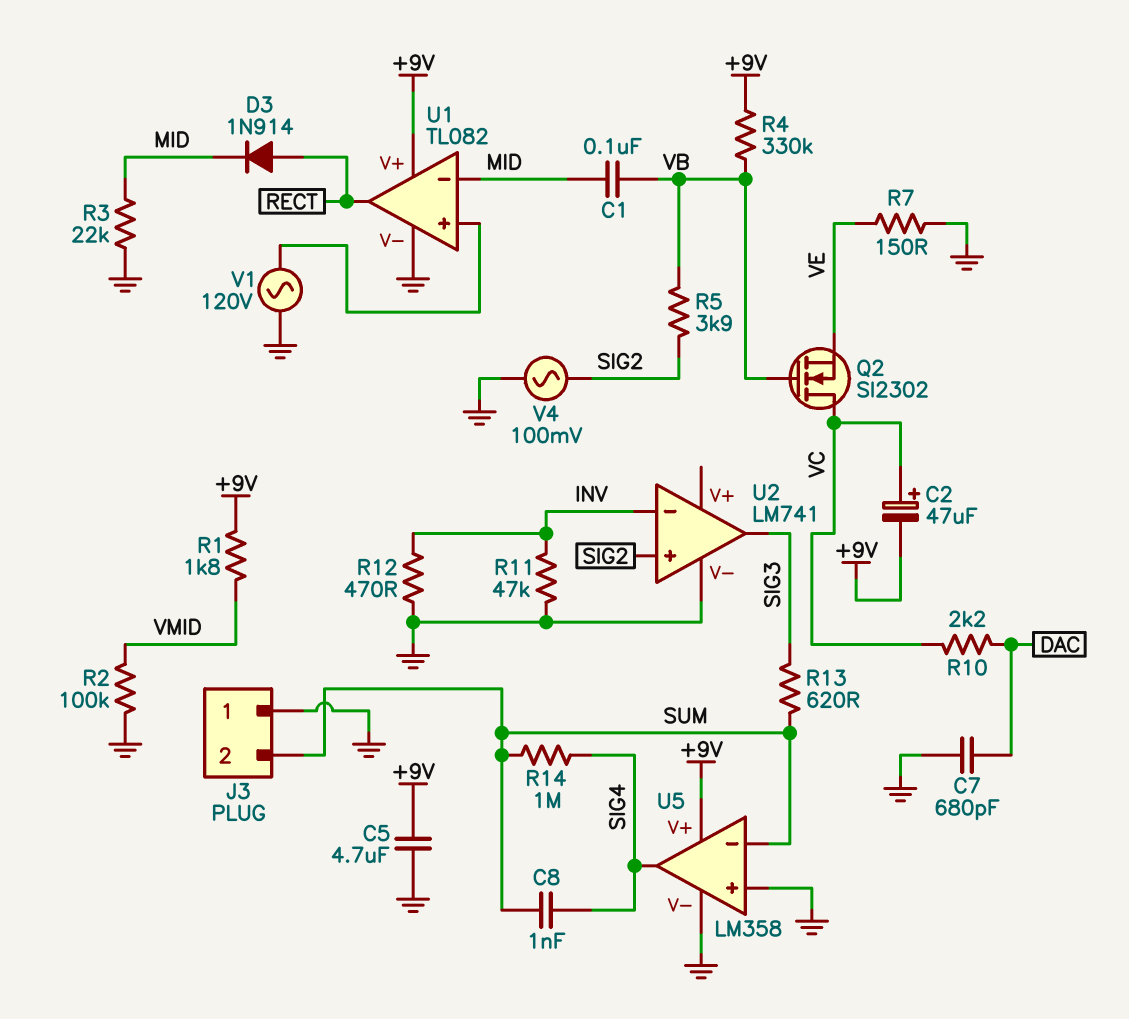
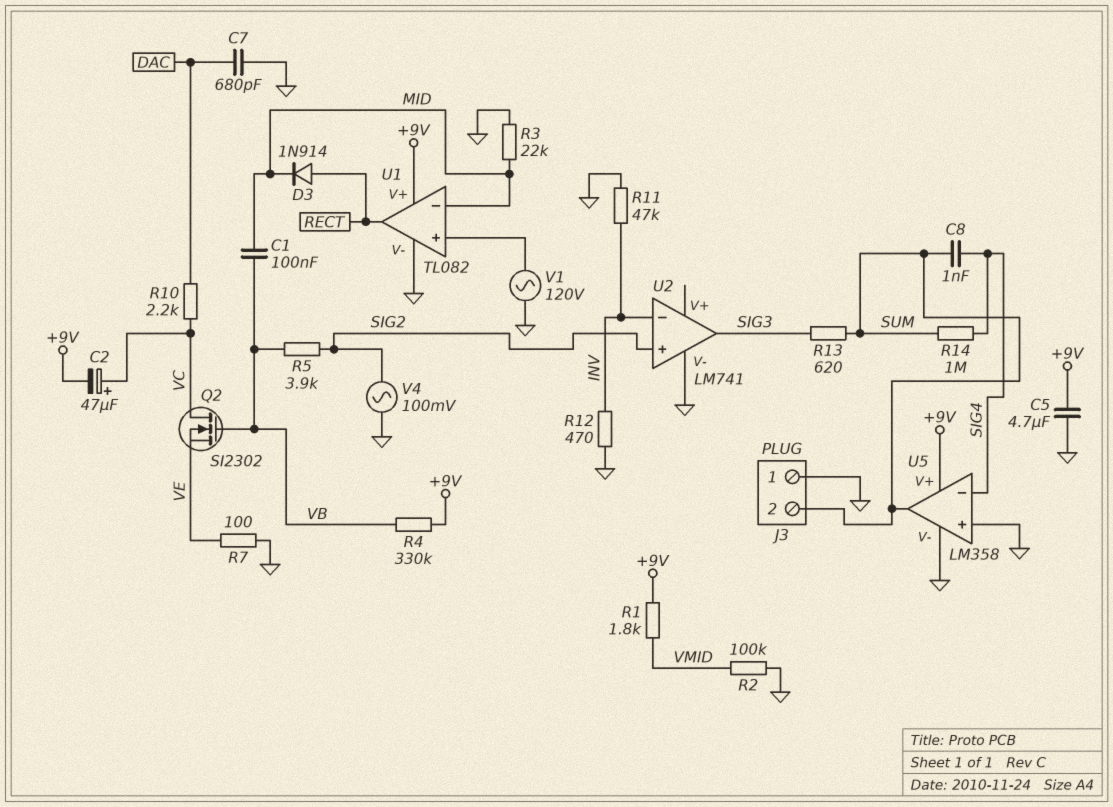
R7: 150 (GND, VE) -> 100 (GND, VE)
U5 pin in-: SUM -> SIG4
U5 pin out: SIG4 -> SUM

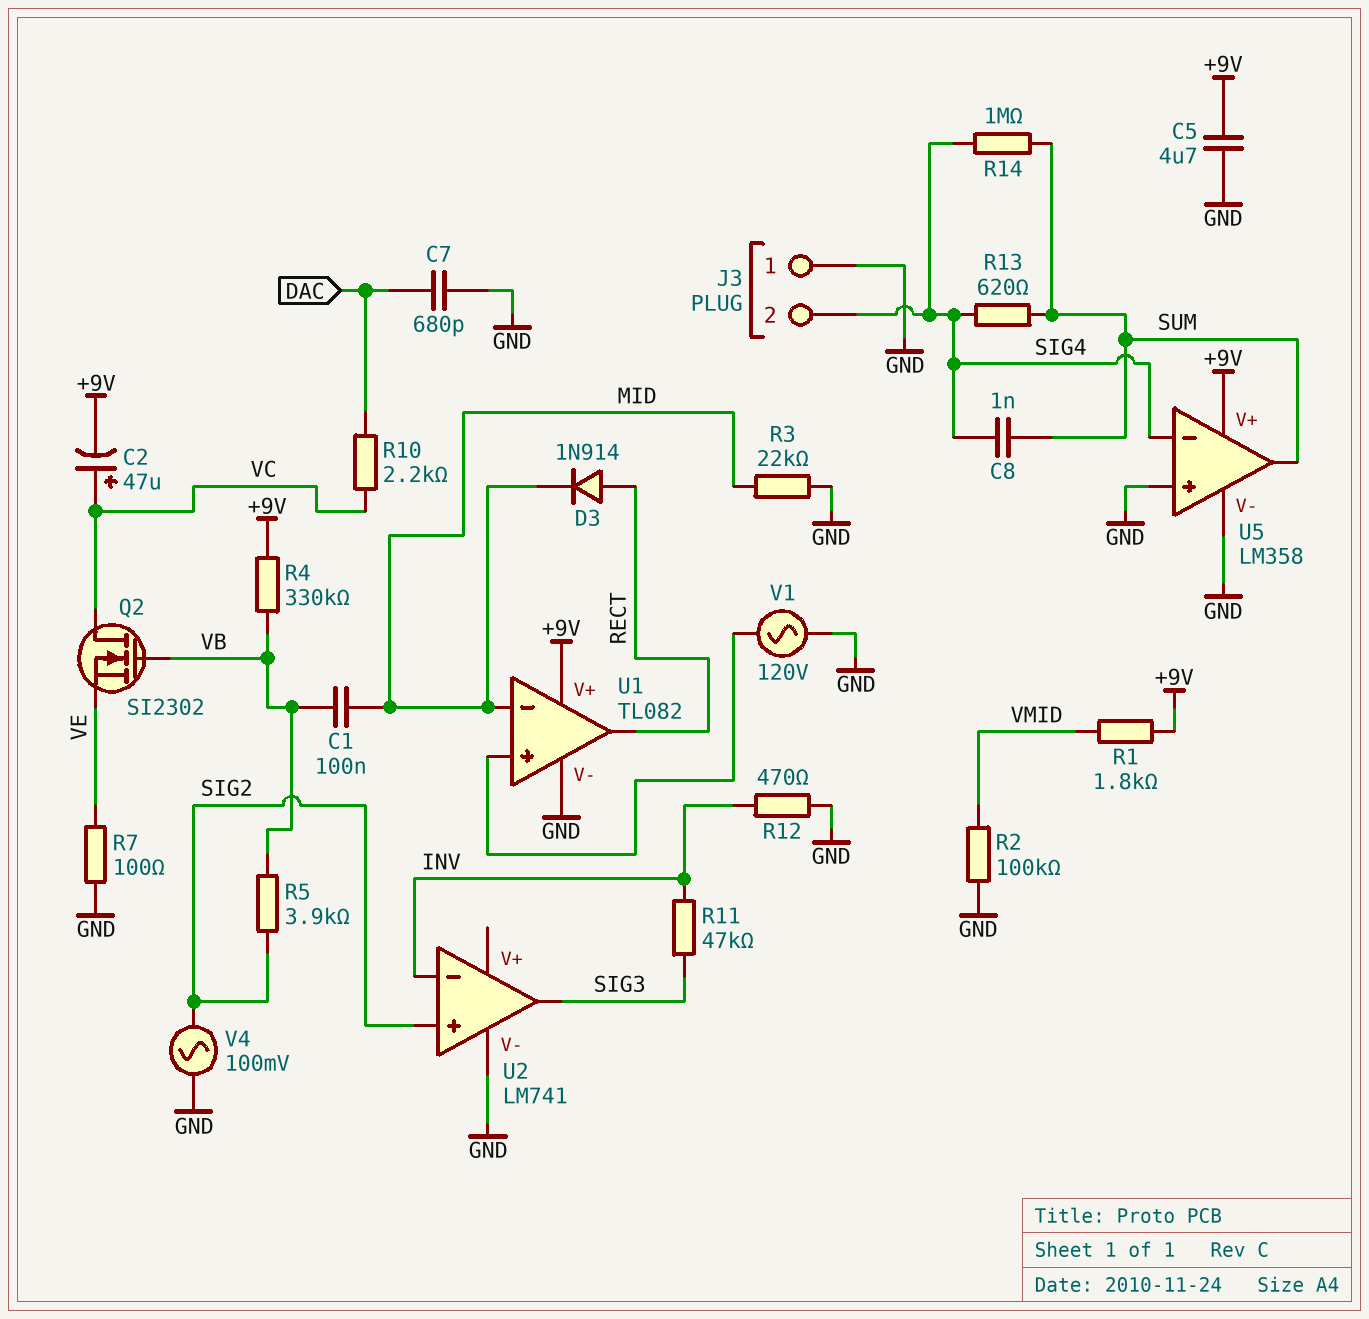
J3 pin 2: SUM -> SIG4
R11: 47k (GND, INV) -> 47k (INV, SIG3)
R13: 620 (SIG3, SUM) -> 620 (SIG4, SUM)

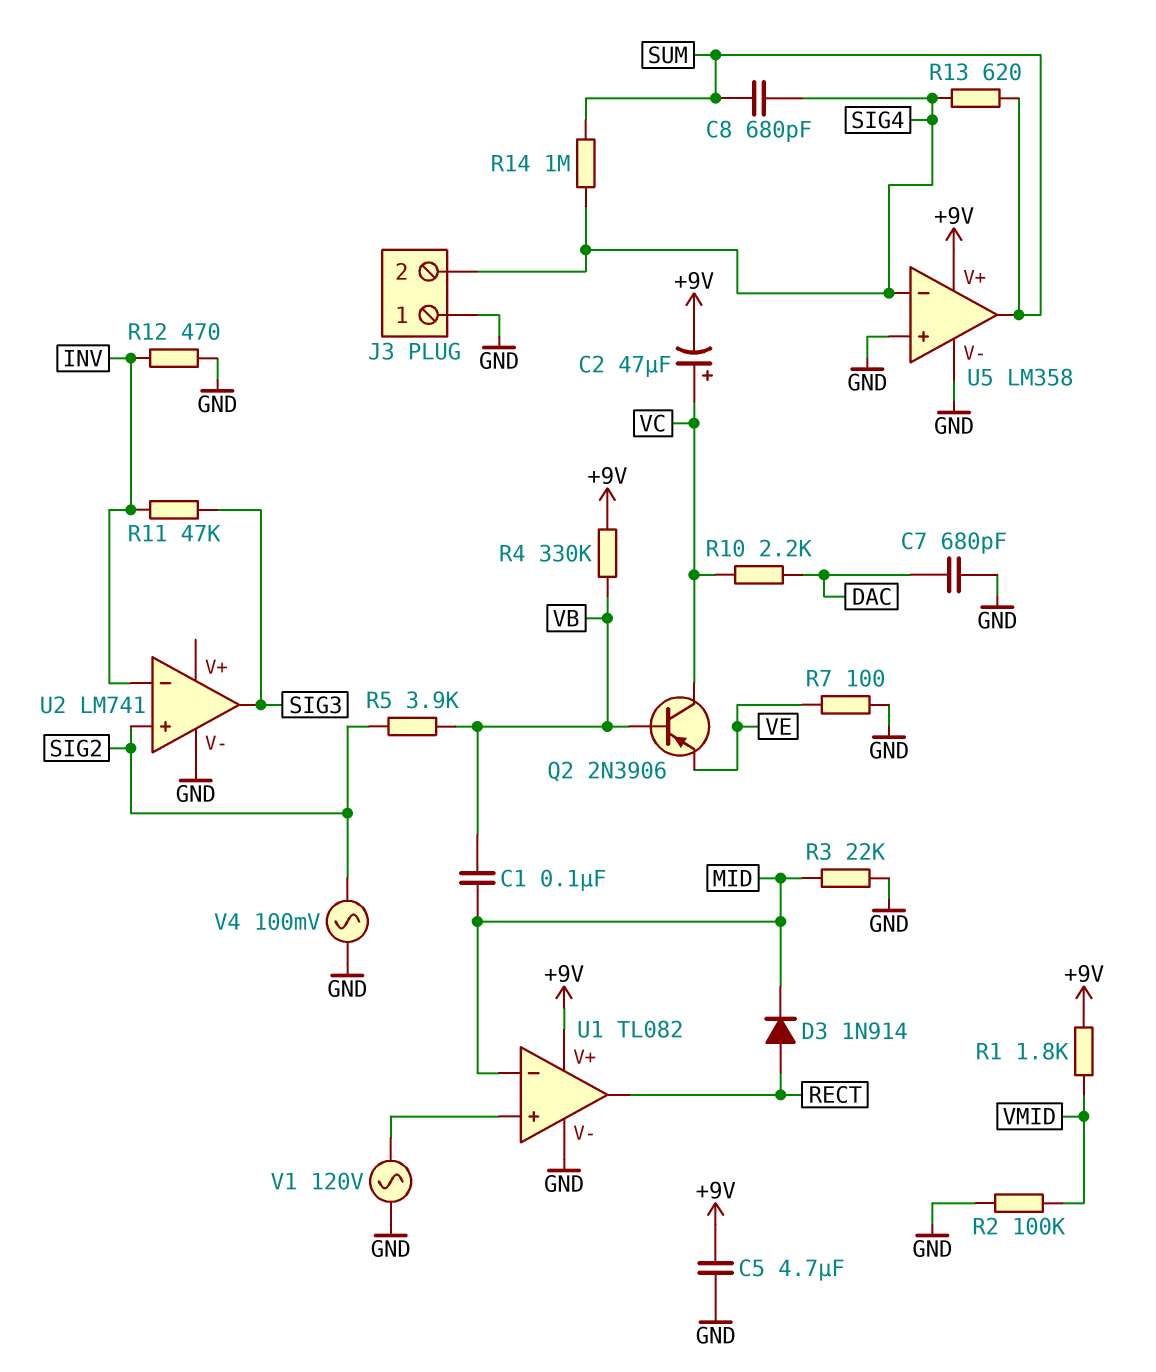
C8: 1nF (SIG4, SUM) -> 680pF (SIG4, SUM)
Q2: NMOS SI2302 (G VB, D VC, S VE) -> PNP 2N3906 (B VB, C VC, E VE)

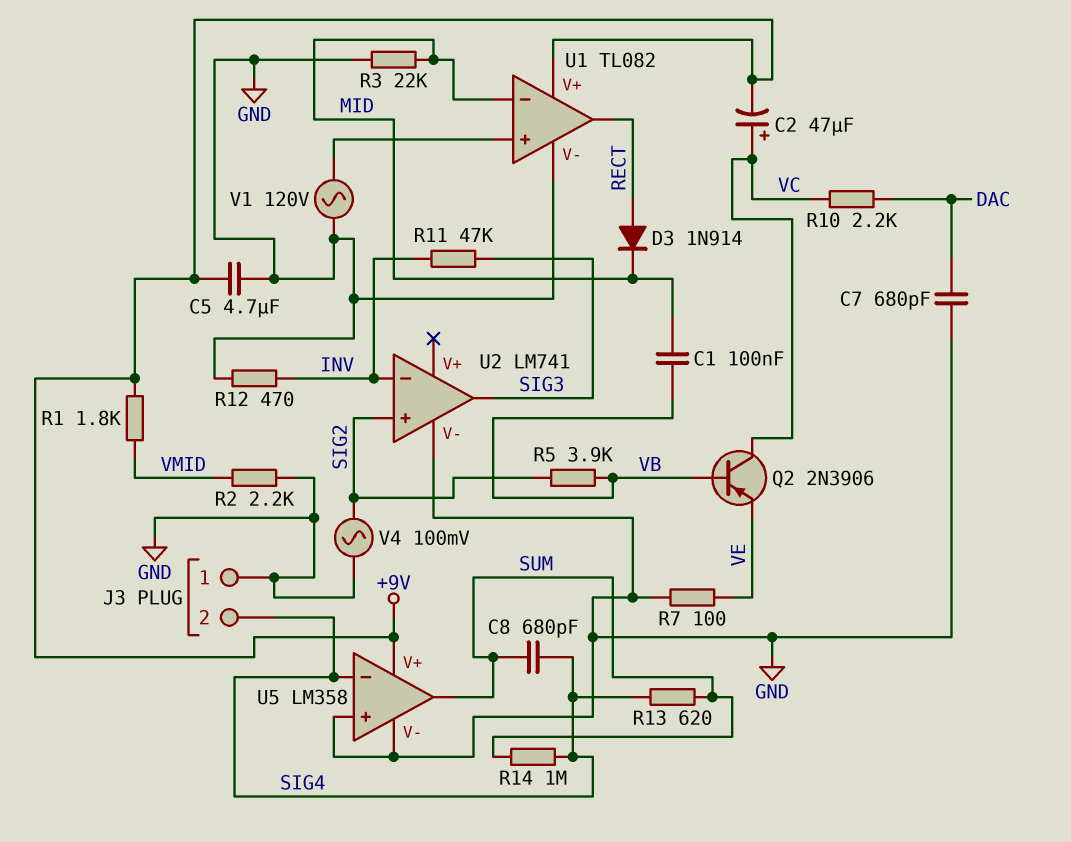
R2: 100k (GND, VMID) -> 2.2k (GND, VMID)
R4: 330k (+9V, VB) -> none

